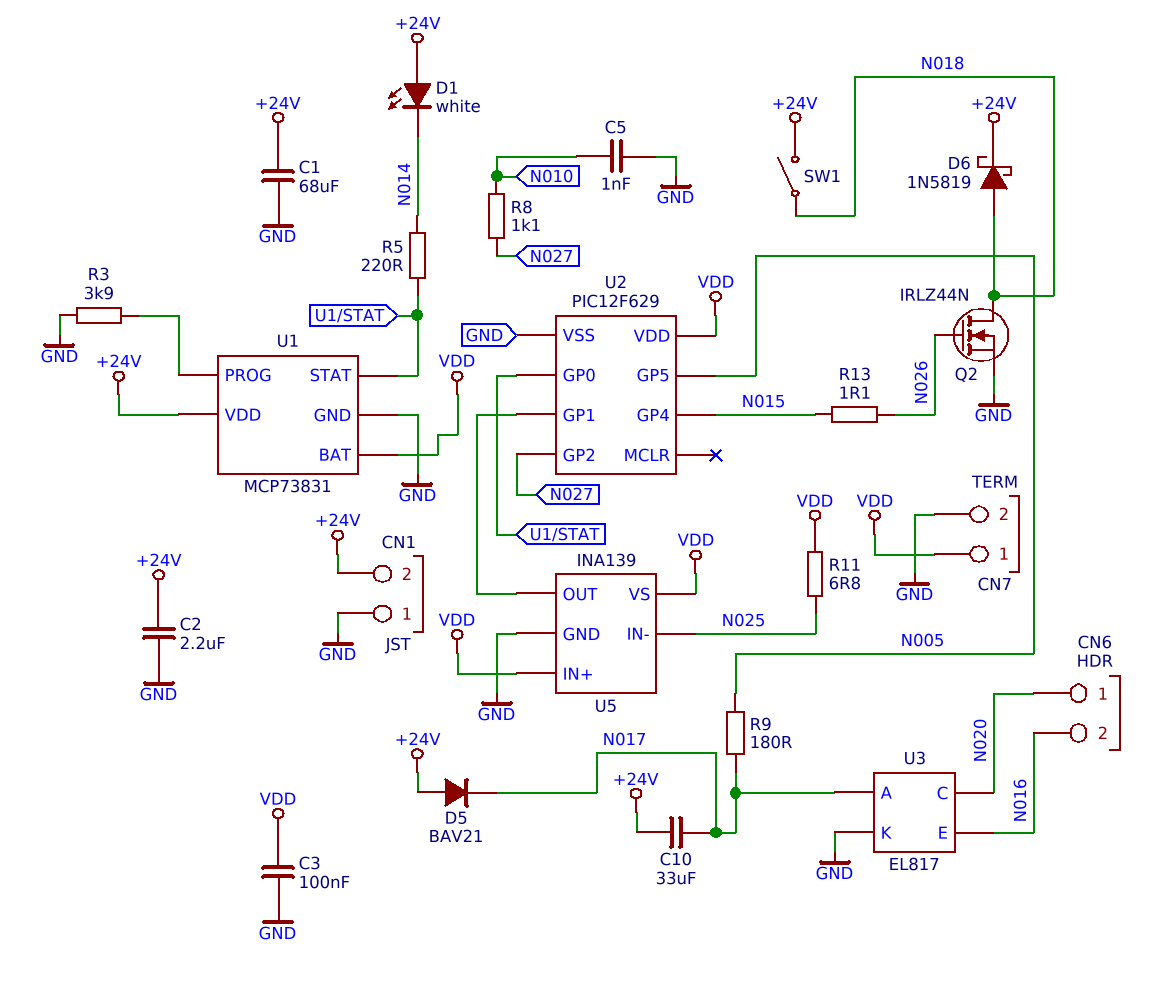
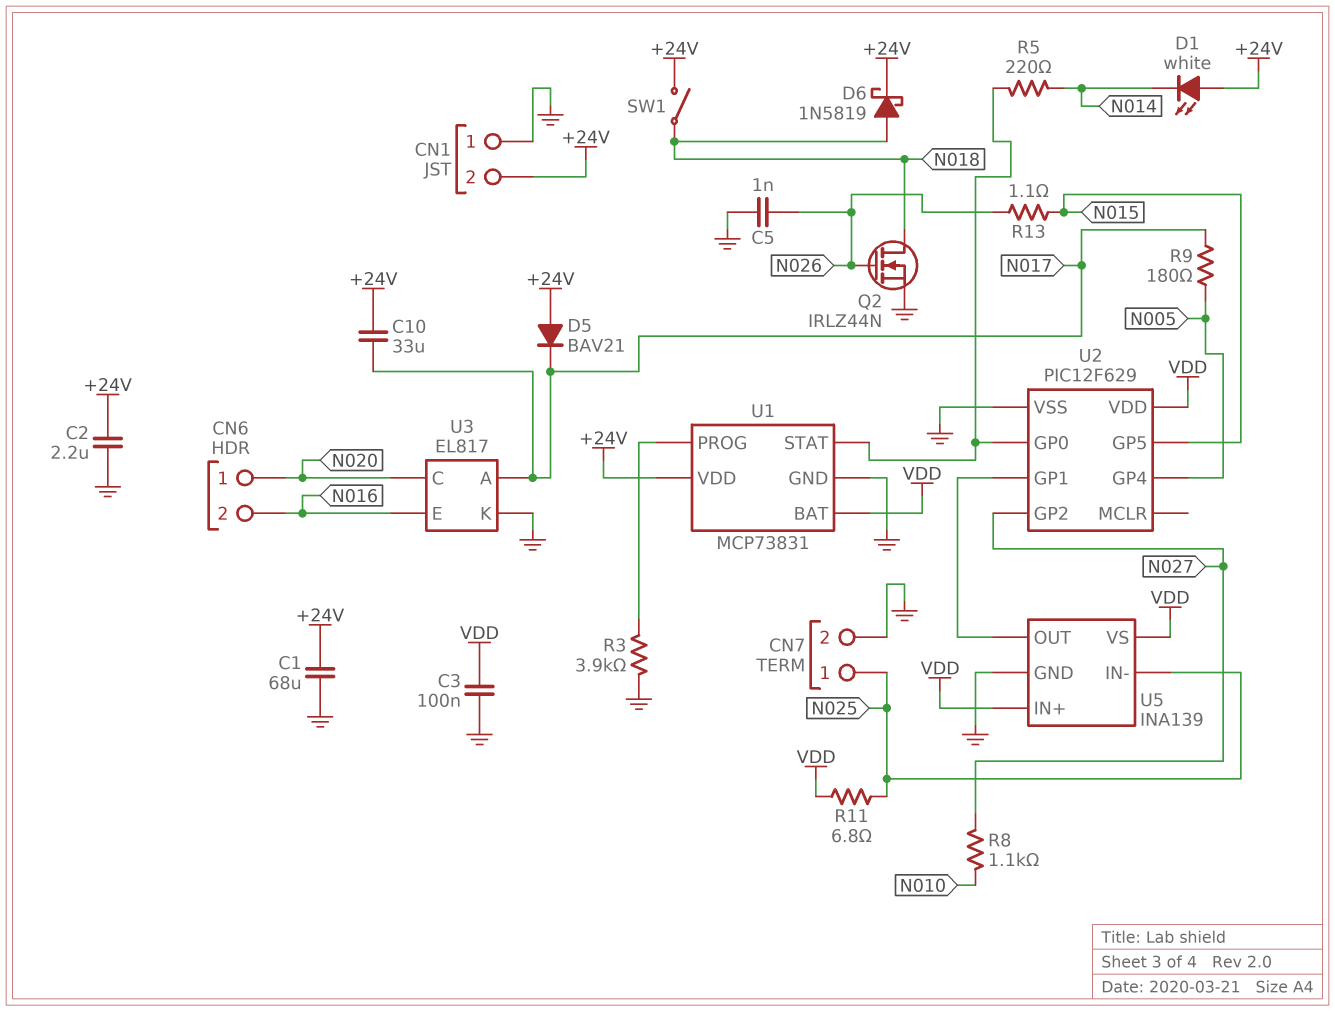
C5: 1nF (GND, N010) -> 1nF (GND, N026)
CN7 pin 1: VDD -> N025
U2 pin GP4: N015 -> N005
U2 pin GP5: N005 -> N015

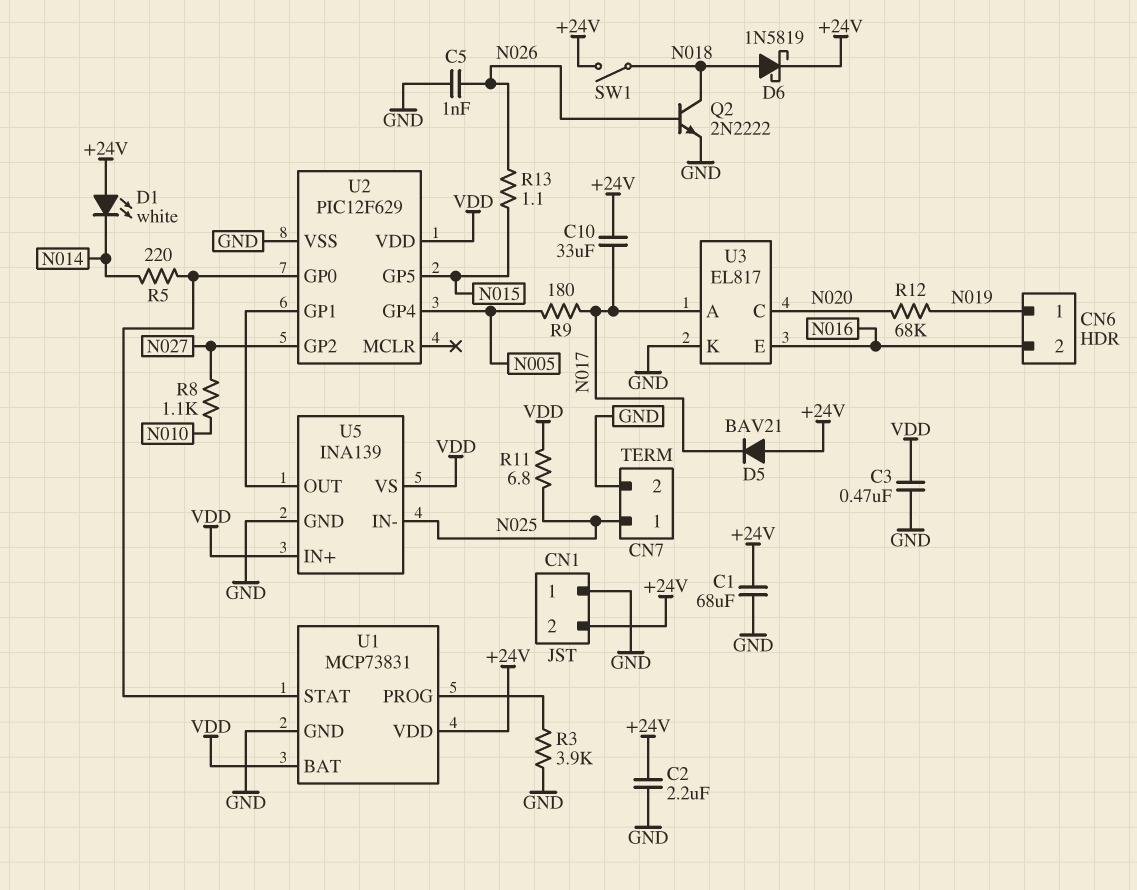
C3: 100nF (GND, VDD) -> 470nF (GND, VDD)
CN6 pin 1: N020 -> N019
Q2: NMOS IRLZ44N (G N026, D N018, S GND) -> NPN 2N2222 (B N026, C N018, E GND)
R12: none -> 68k (N019, N020)

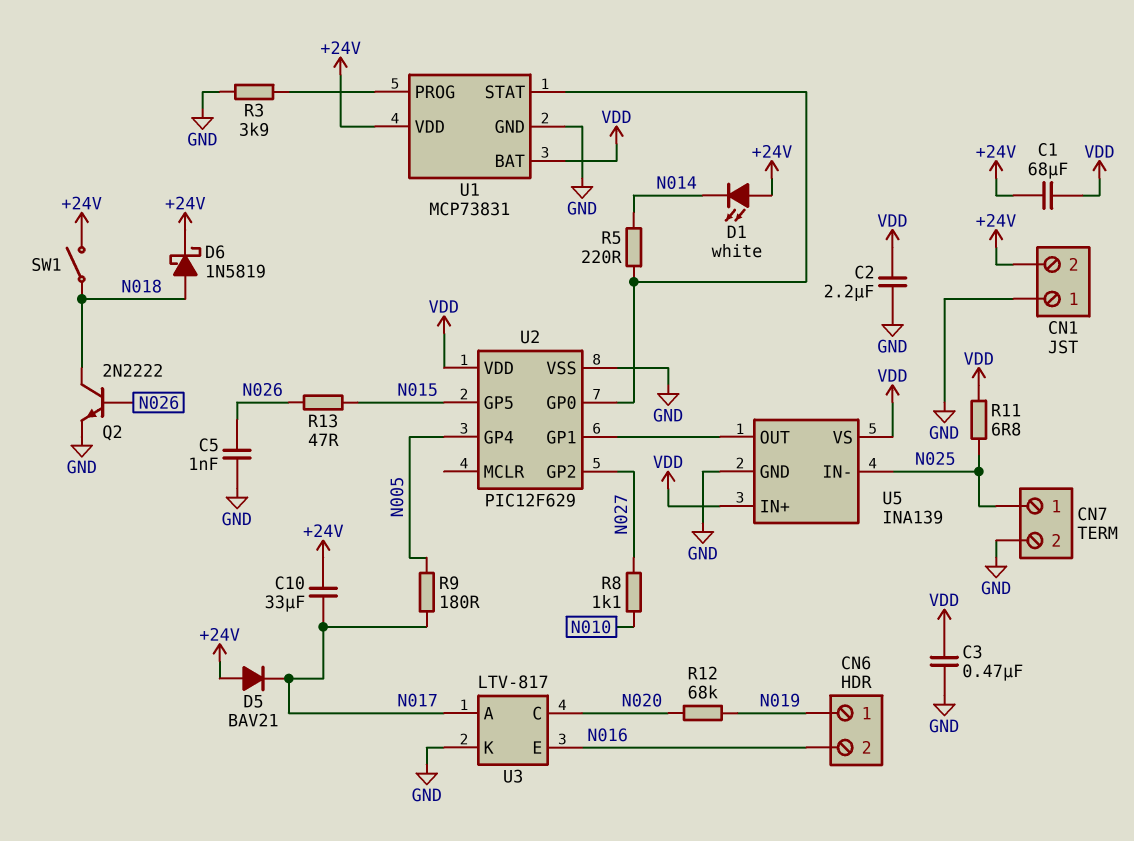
C1: 68uF (+24V, GND) -> 68uF (+24V, VDD)
C2: 2.2uF (+24V, GND) -> 2.2uF (GND, VDD)
R13: 1.1 (N015, N026) -> 47 (N015, N026)
U3: EL817 -> LTV-817

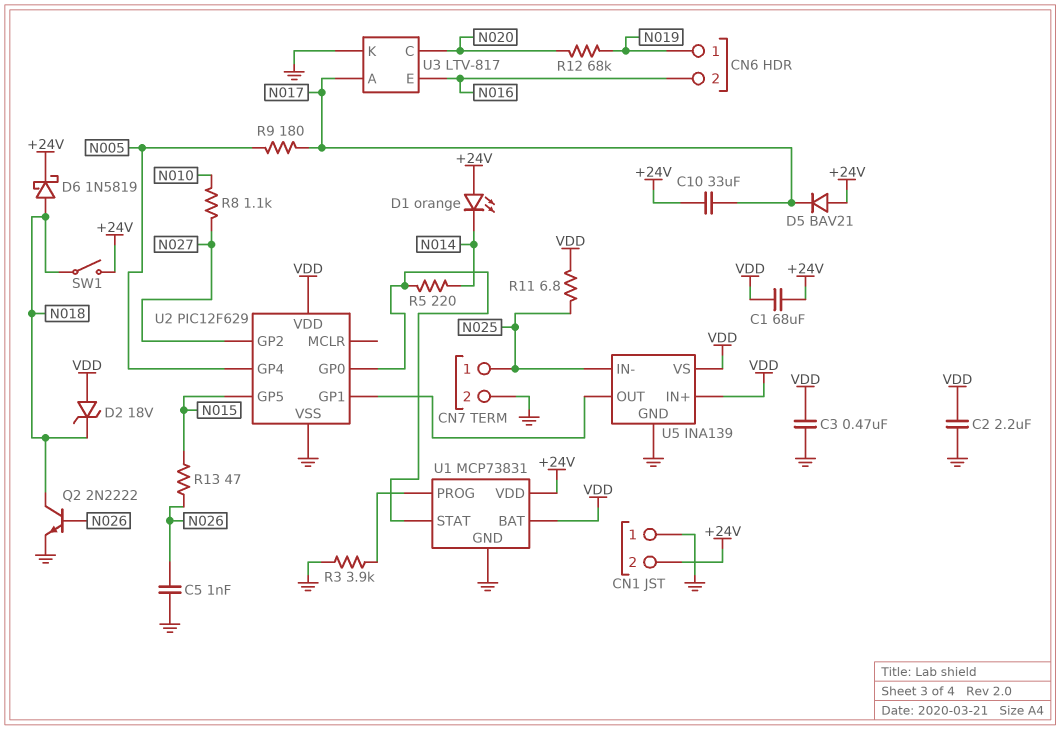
D1: LED white (A +24V, K N014) -> LED orange (A +24V, K N014)
D2: none -> zener 18V (A VDD, K N018)

